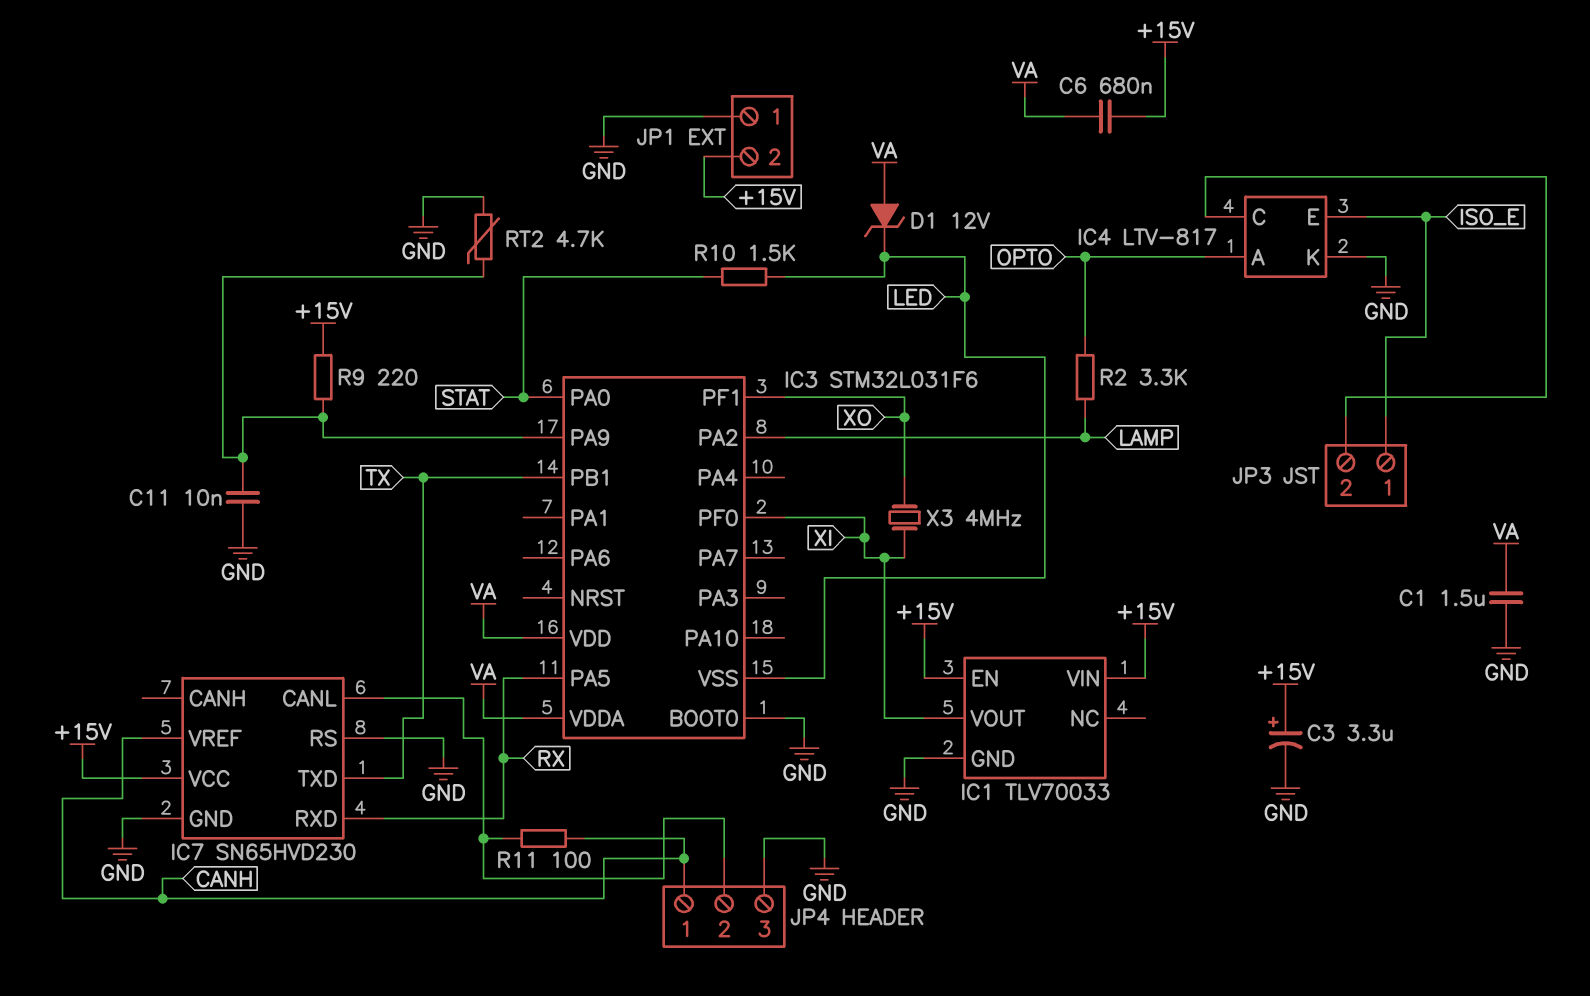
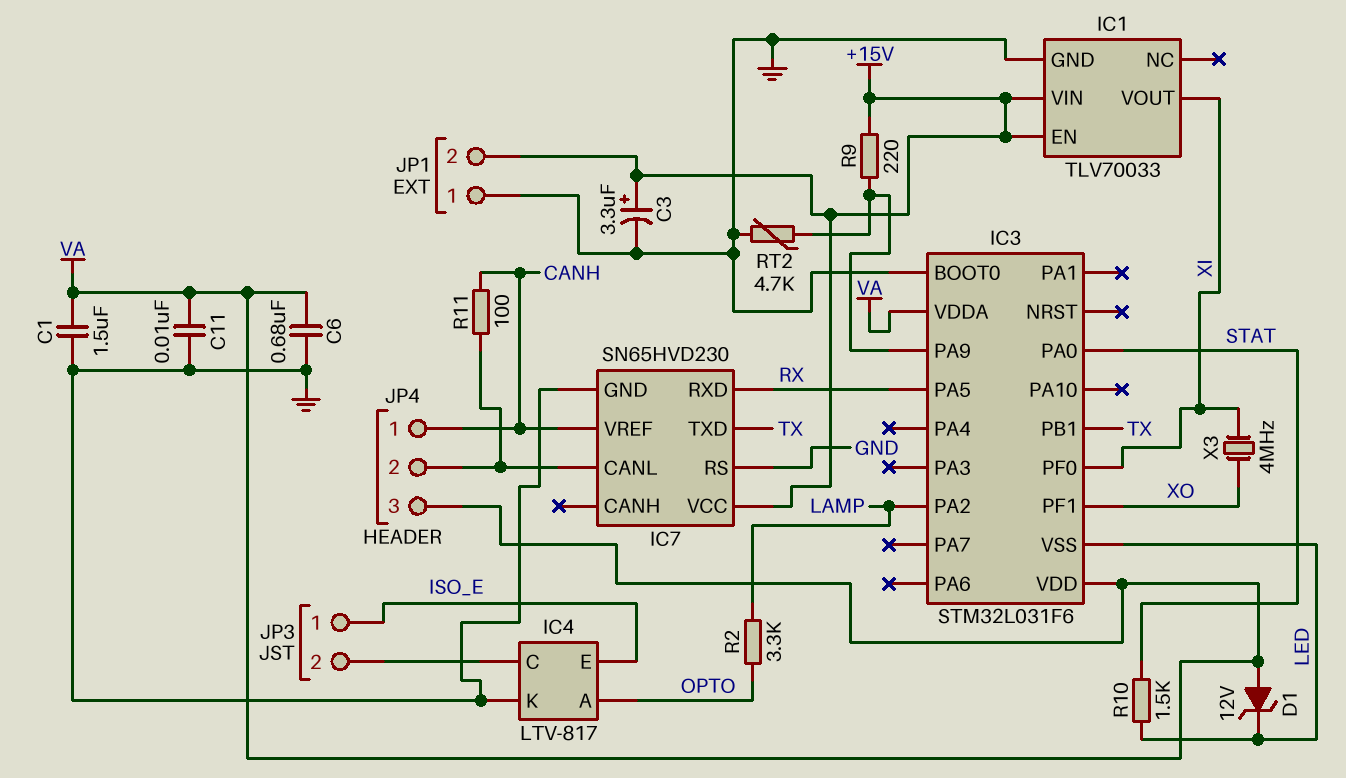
C6: 680nF (+15V, VA) -> 680nF (GND, VA)
C11: 10nF (GND, IC3/PA9) -> 10nF (GND, VA)
JP4 pin 3: GND -> VA

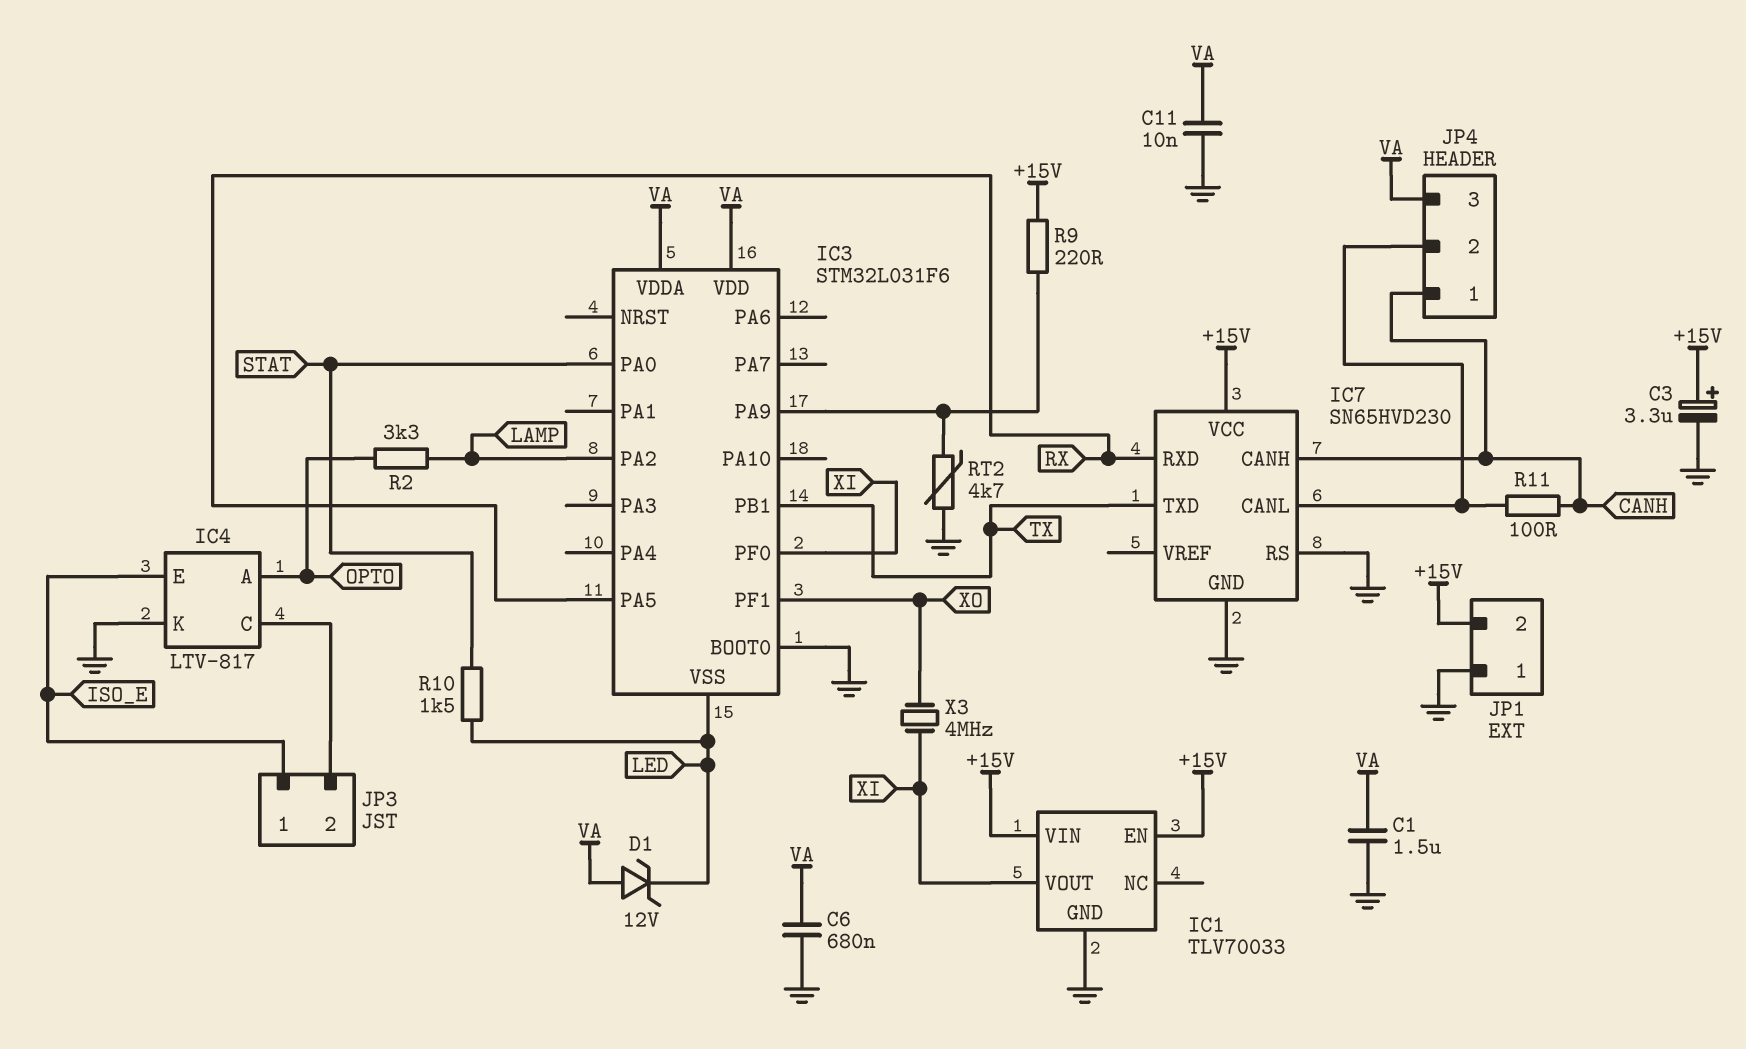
IC7 pin CANH: none -> CANH
IC7 pin VREF: CANH -> none

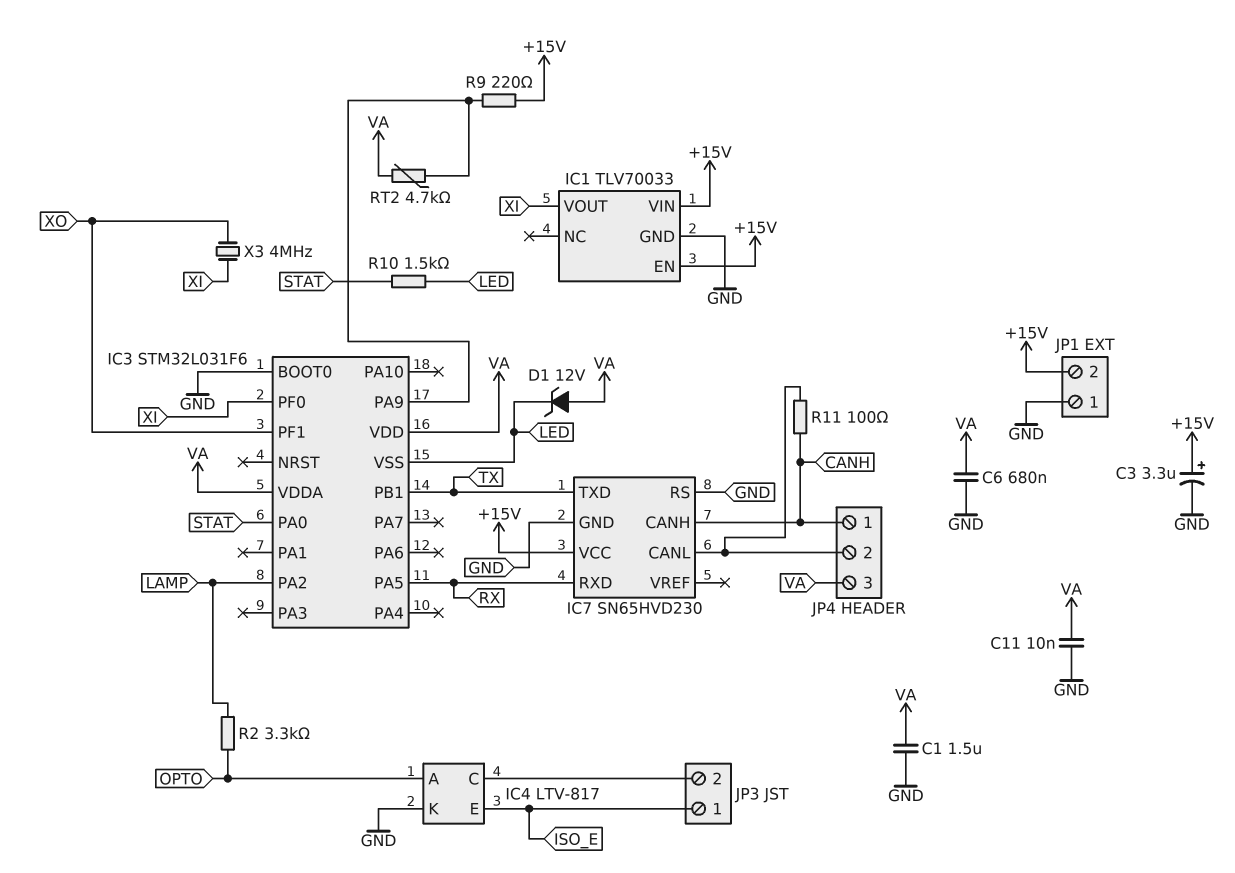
RT2: 4.7k (GND, IC3/PA9) -> 4.7k (IC3/PA9, VA)

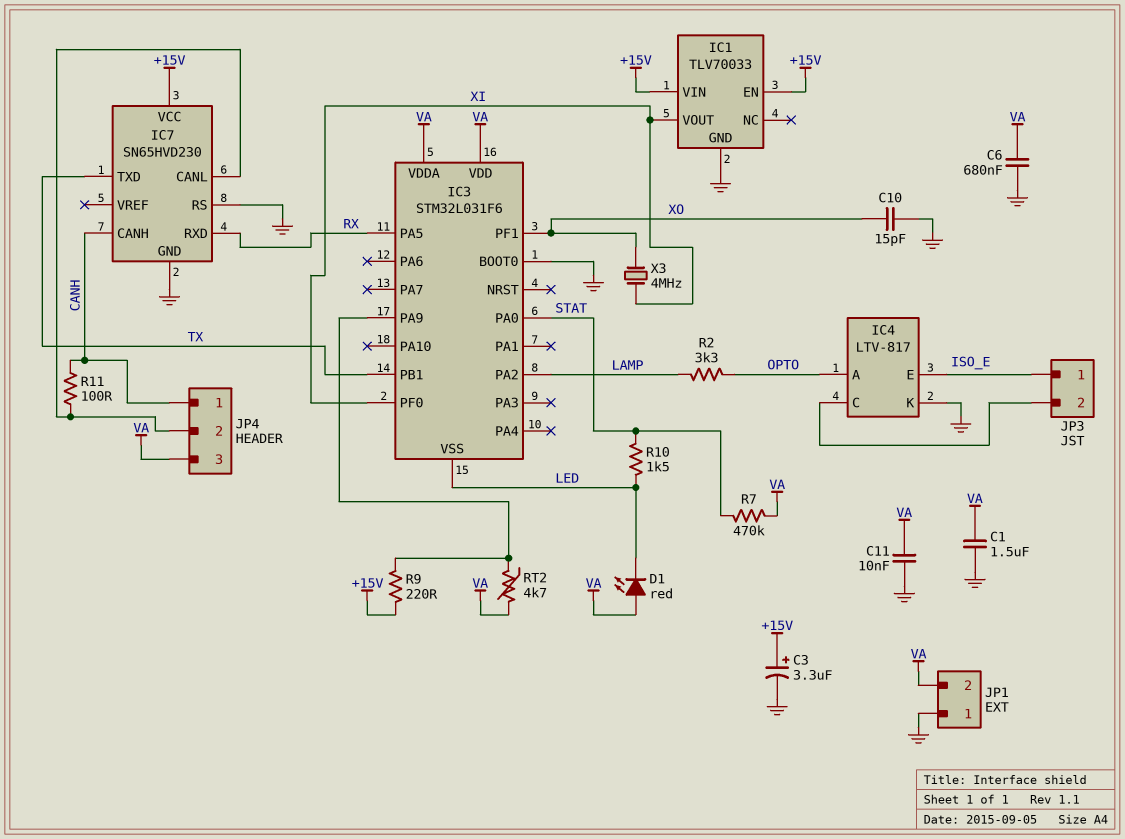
C10: none -> 15pF (GND, XO)
D1: zener 12V (A VA, K LED) -> LED red (A VA, K LED)
JP1 pin 2: +15V -> VA
R7: none -> 470k (STAT, VA)

